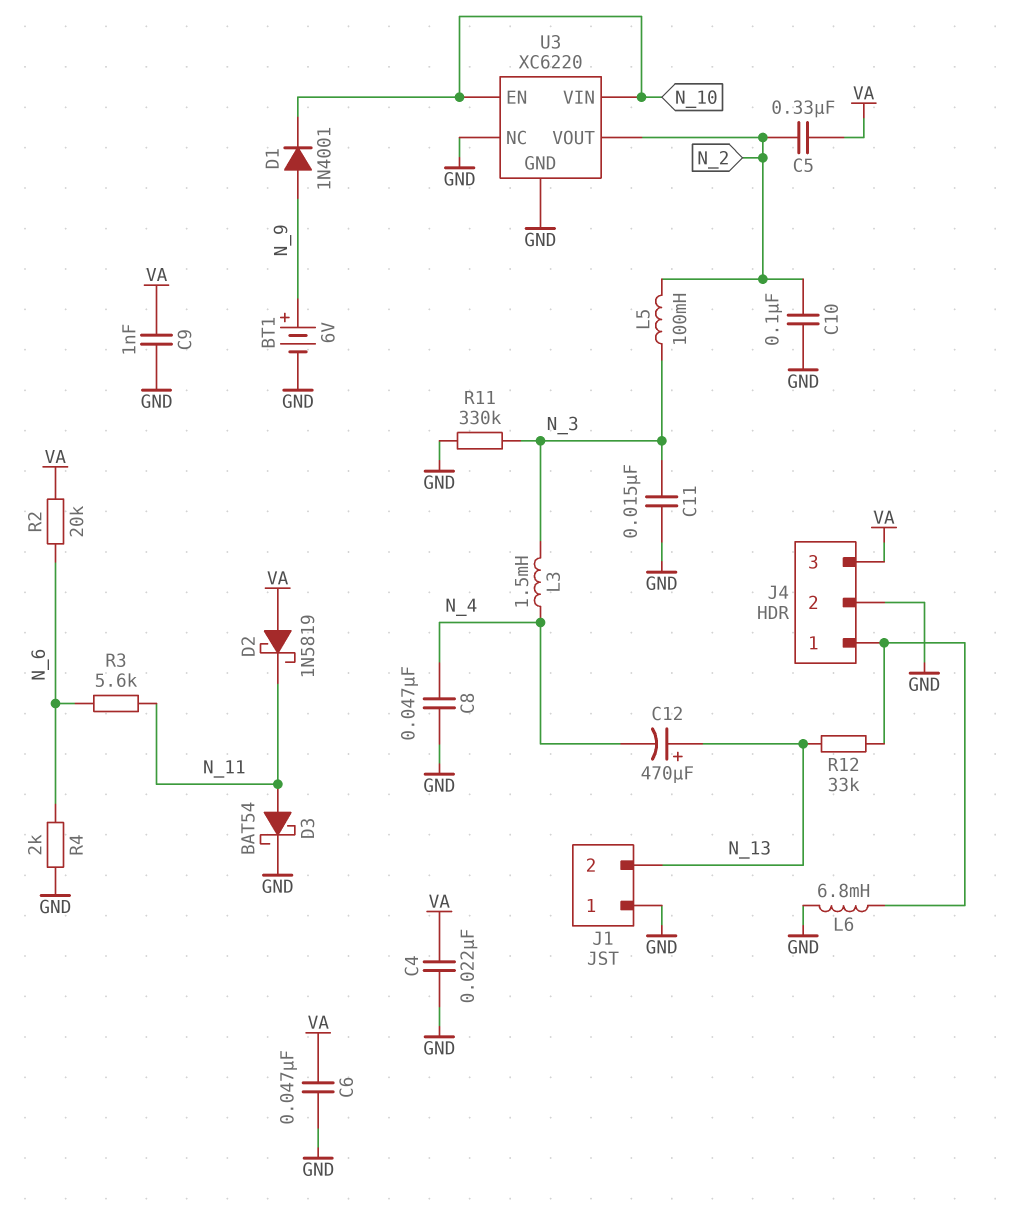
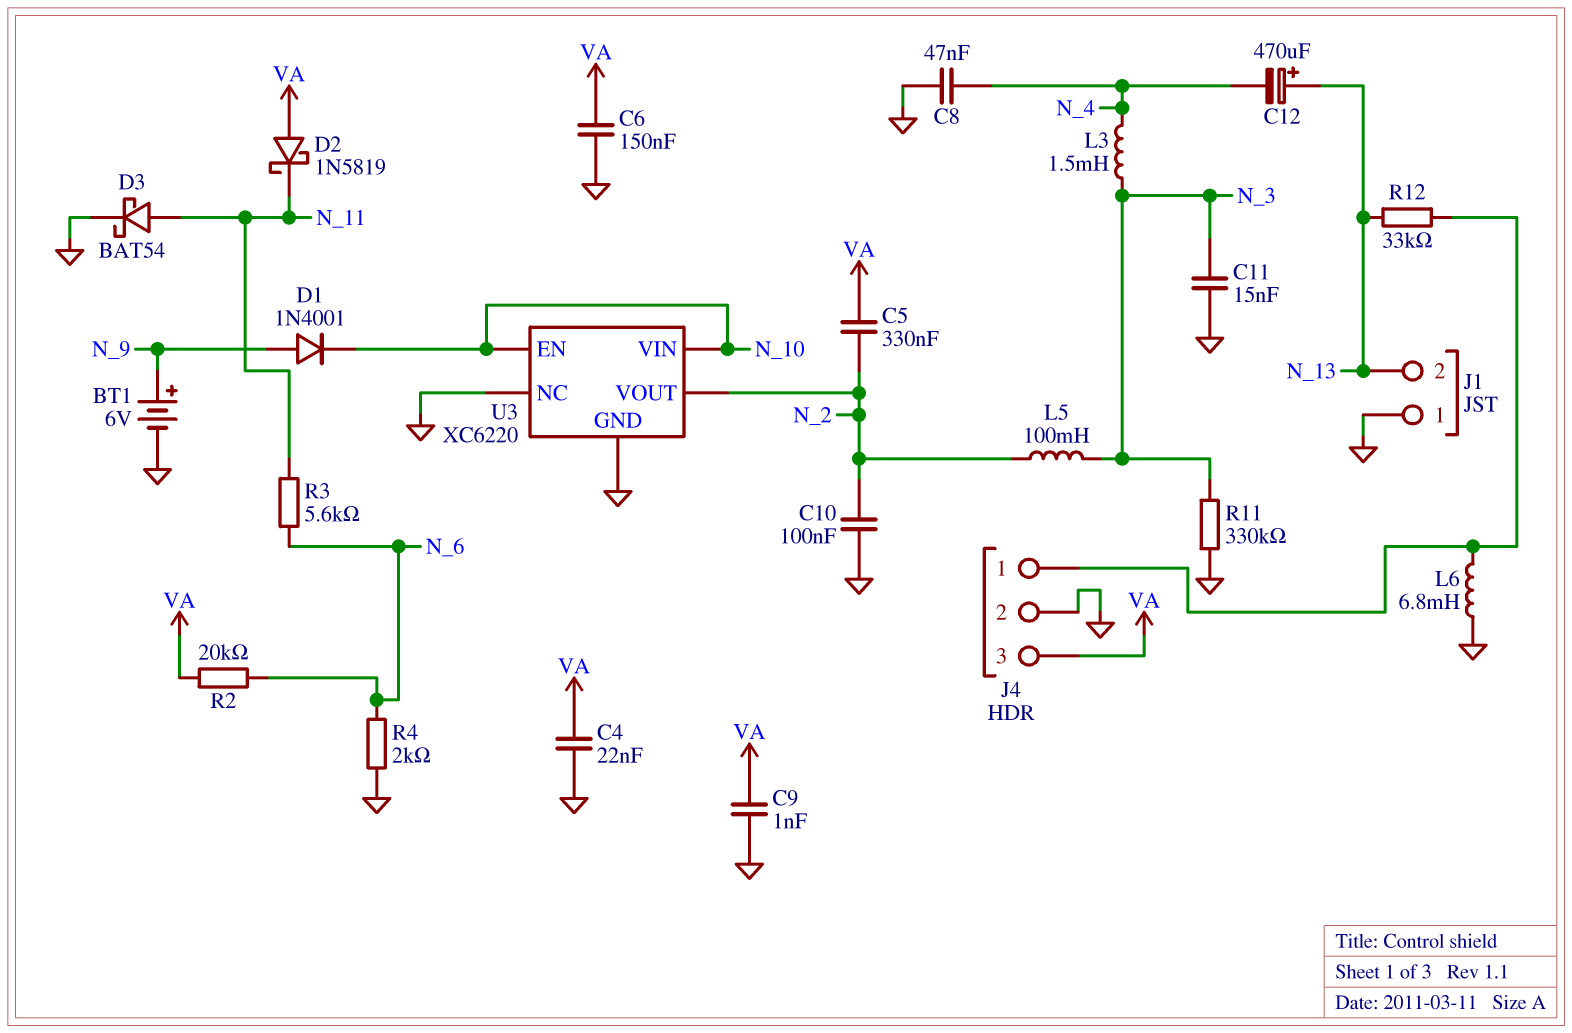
C6: 47nF (GND, VA) -> 150nF (GND, VA)

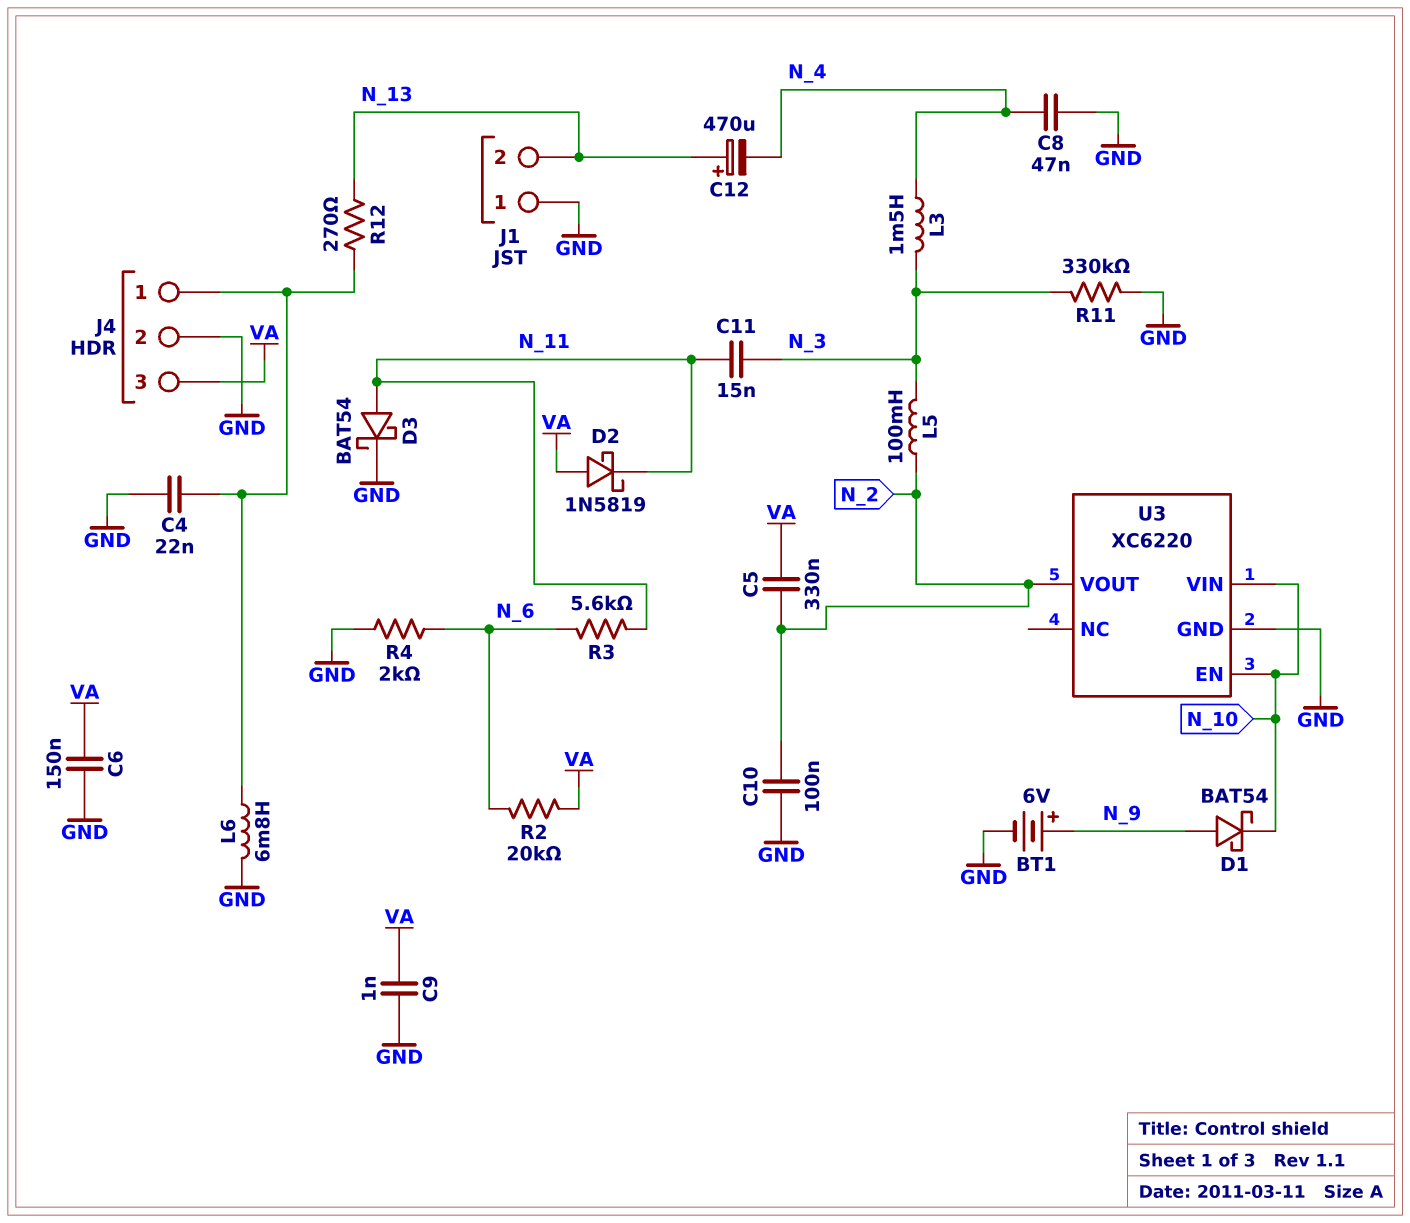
C4: 22nF (GND, VA) -> 22nF (GND, J4/1)
C11: 15nF (GND, N_3) -> 15nF (N_3, N_11)
D1: diode 1N4001 (A N_9, K N_10) -> schottky BAT54 (A N_9, K N_10)
R12: 33k (J4/1, N_13) -> 270 (J4/1, N_13)
U3 pin NC: GND -> none

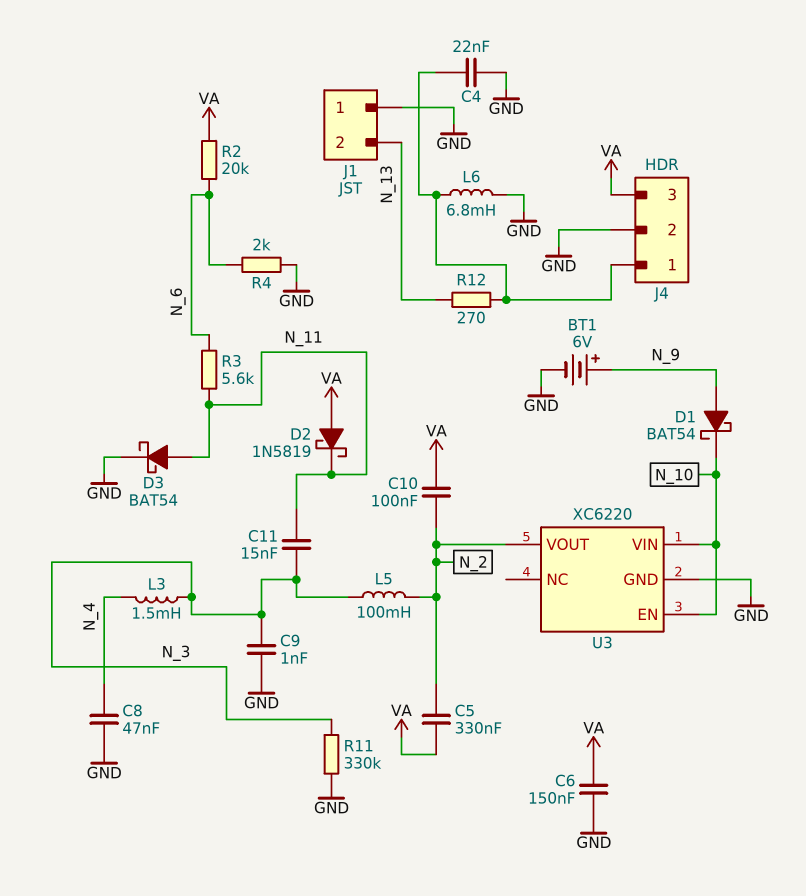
C9: 1nF (GND, VA) -> 1nF (GND, N_3)
C10: 100nF (GND, N_2) -> 100nF (N_2, VA)
C12: 470uF (plus N_13, minus N_4) -> none

